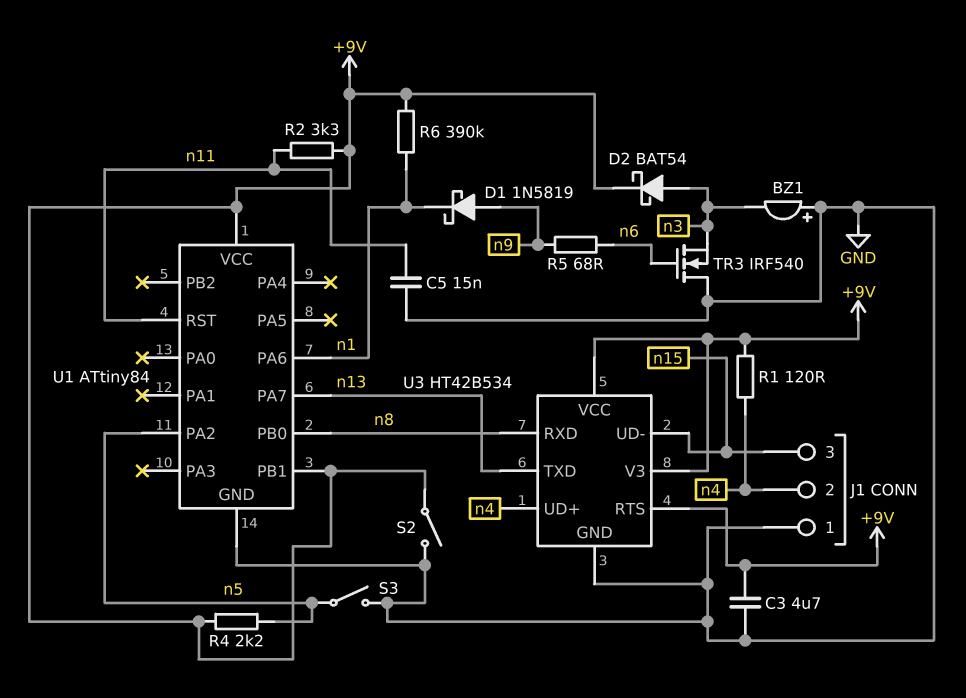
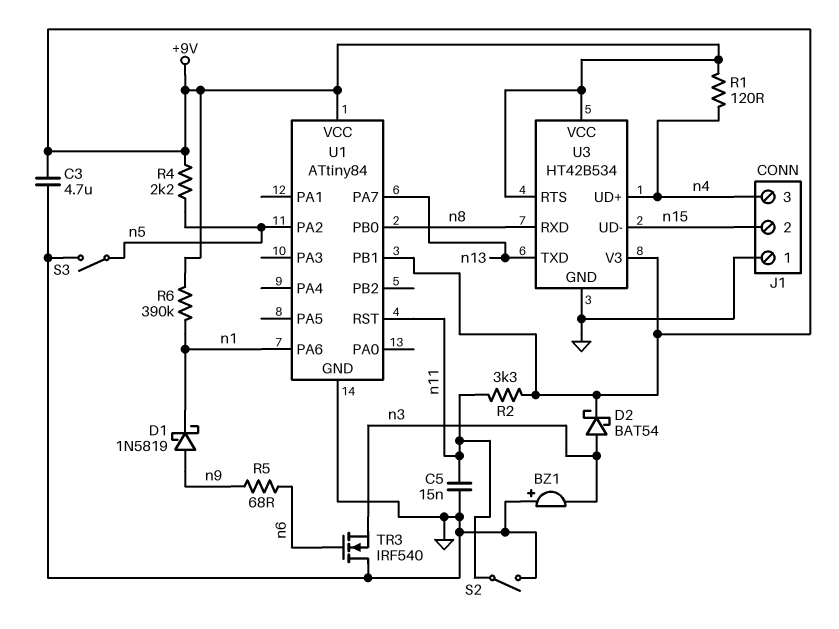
J1 pin 2: n4 -> n15
J1 pin 3: n15 -> n4
S2: switch (+9V, GND) -> switch (GND, n11)

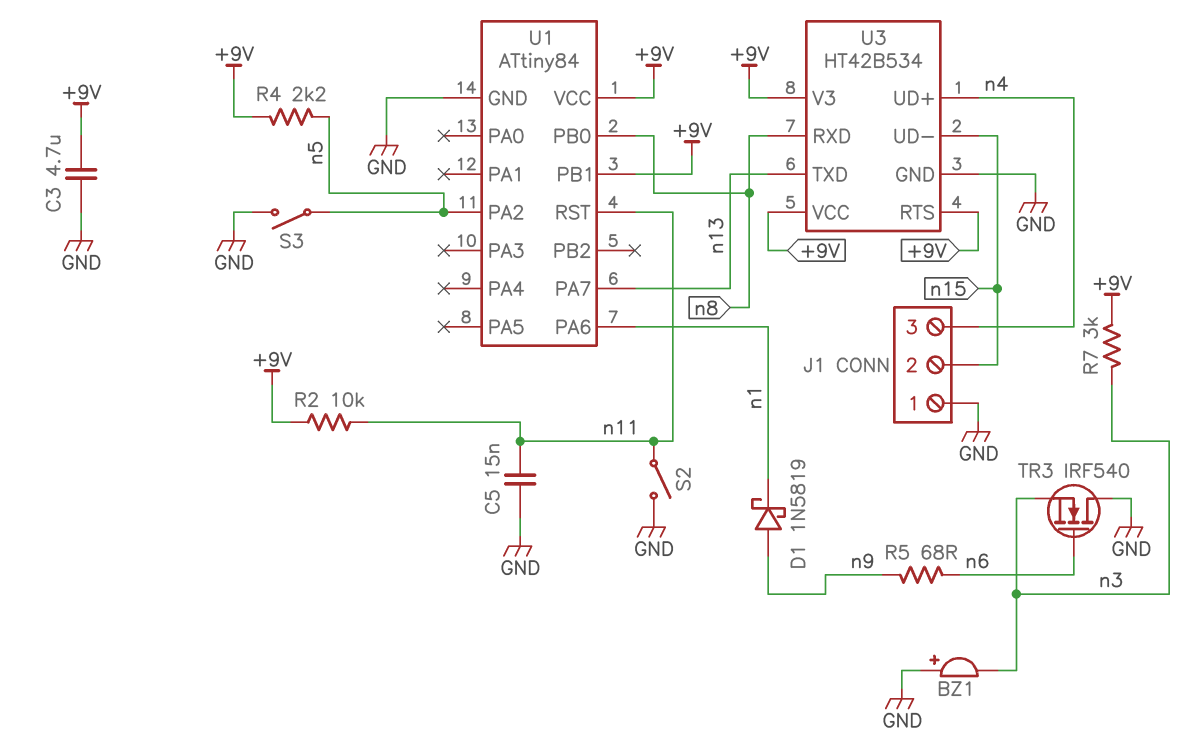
D2: schottky BAT54 (A n3, K +9V) -> none
R1: 120 (+9V, n4) -> none
R2: 3.3k (+9V, n11) -> 10k (+9V, n11)
R6: 390k (+9V, n1) -> none
R7: none -> 3k (+9V, n3)

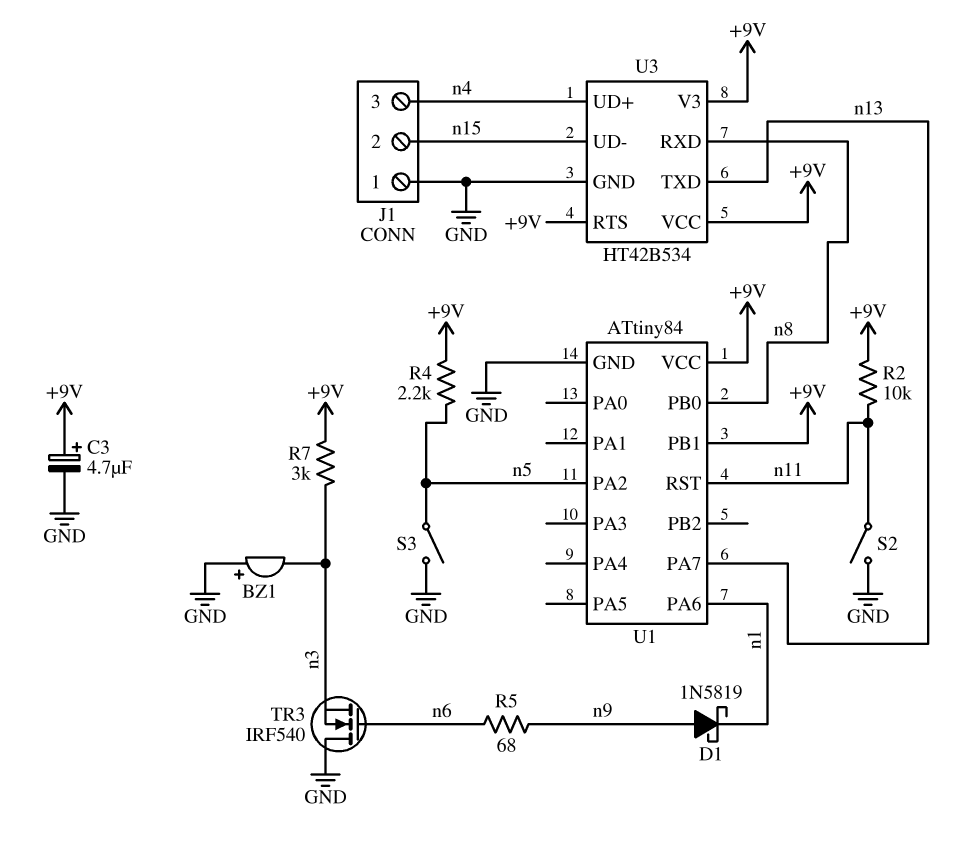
C3: 4.7uF (+9V, GND) -> 4.7uF (plus +9V, minus GND)
C5: 15nF (GND, n11) -> none

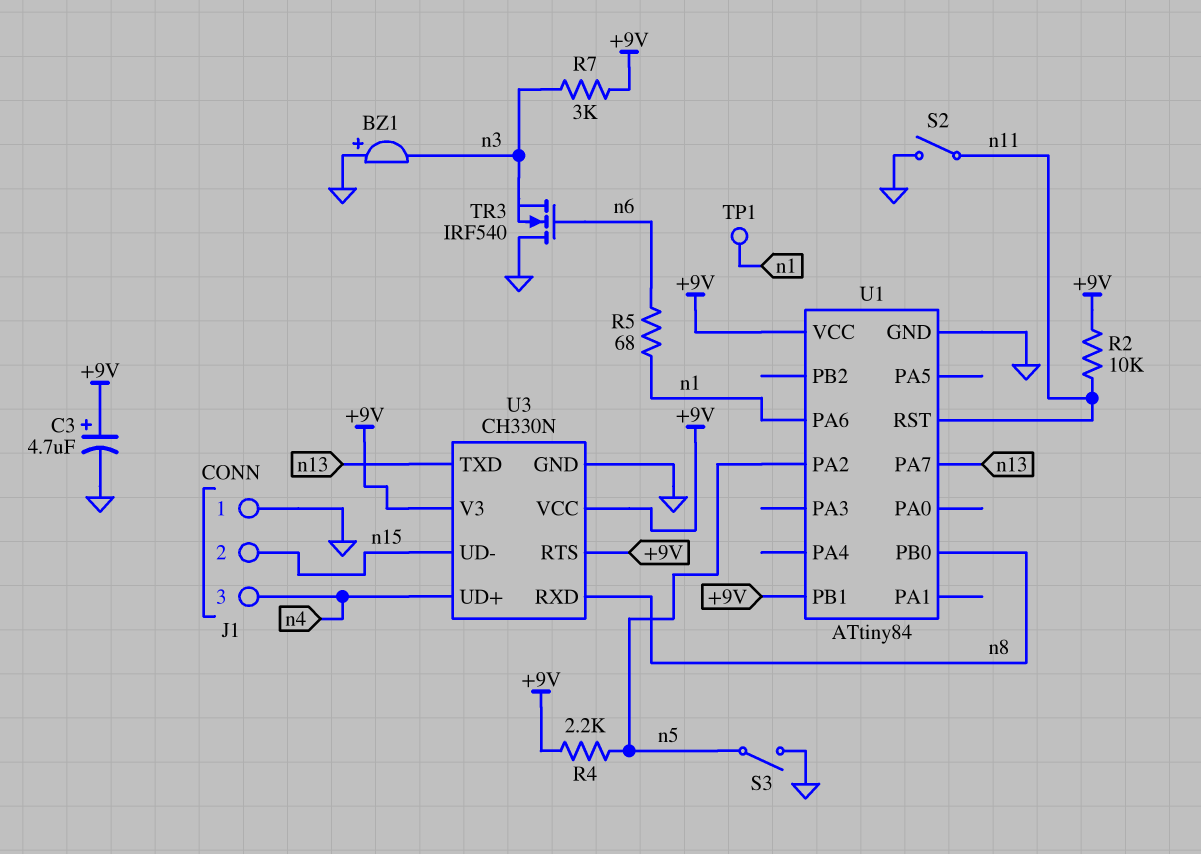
D1: schottky 1N5819 (A n9, K n1) -> none
R5: 68 (n6, n9) -> 68 (n1, n6)
TP1: none -> test point (n1)
U3: HT42B534 -> CH330N

